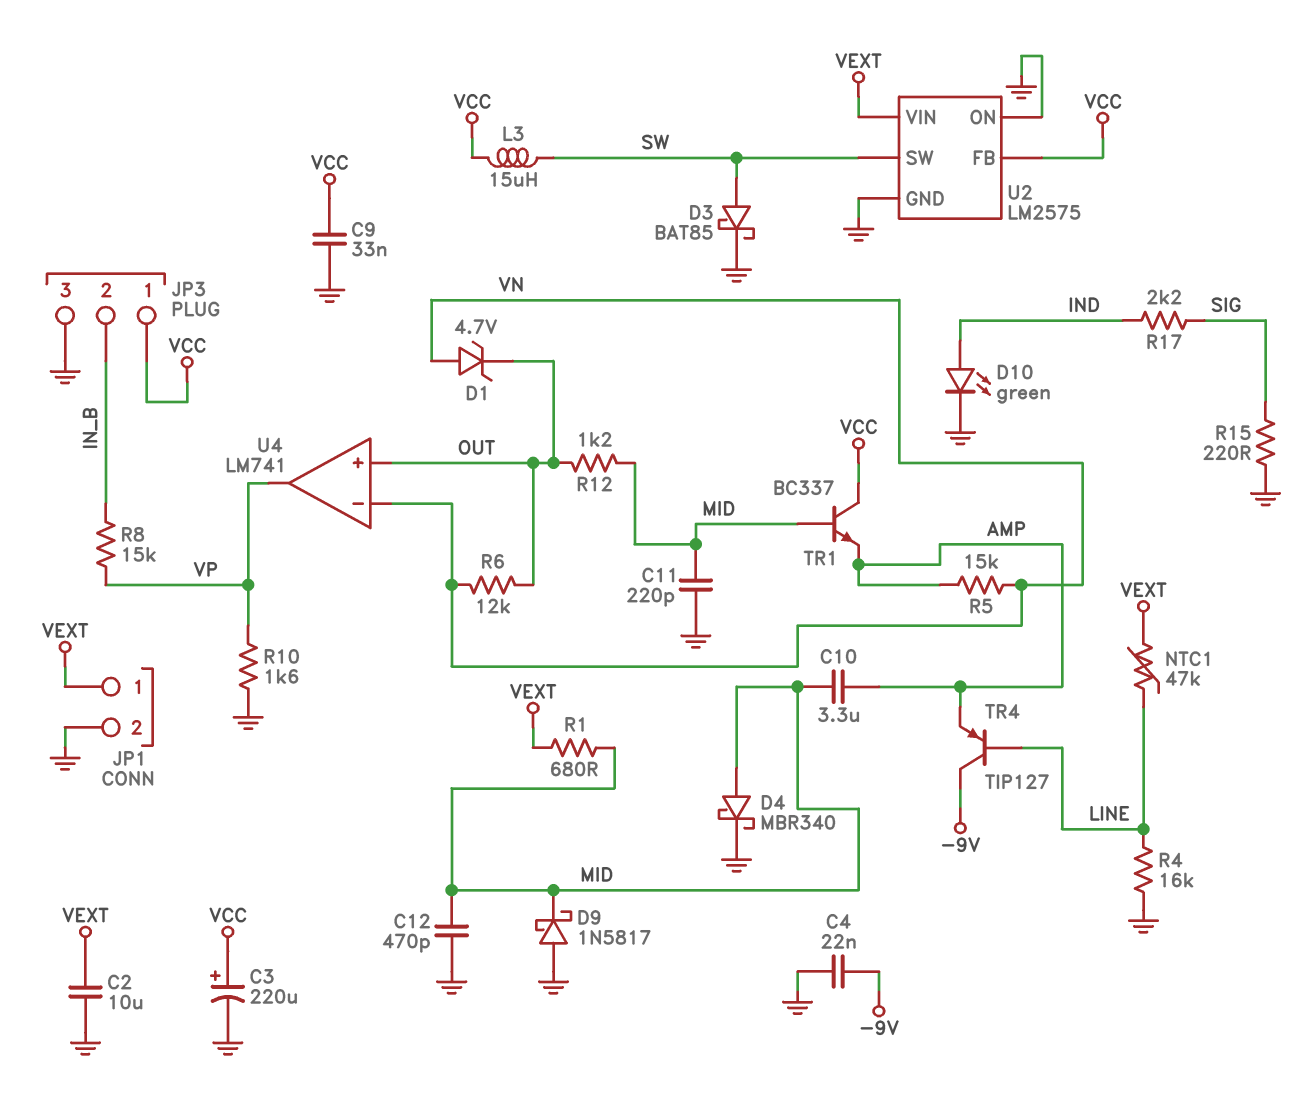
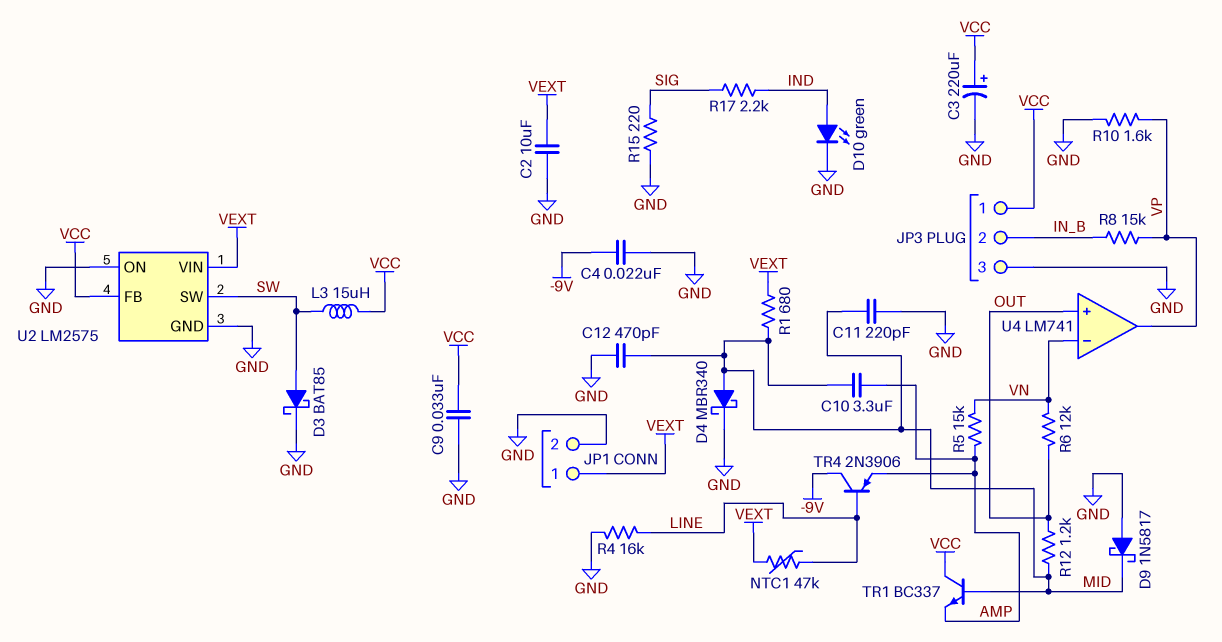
D1: zener 4.7V (A VN, K OUT) -> none
TR4: PNP TIP127 (B LINE, C -9V, E AMP) -> PNP 2N3906 (B LINE, C -9V, E AMP)

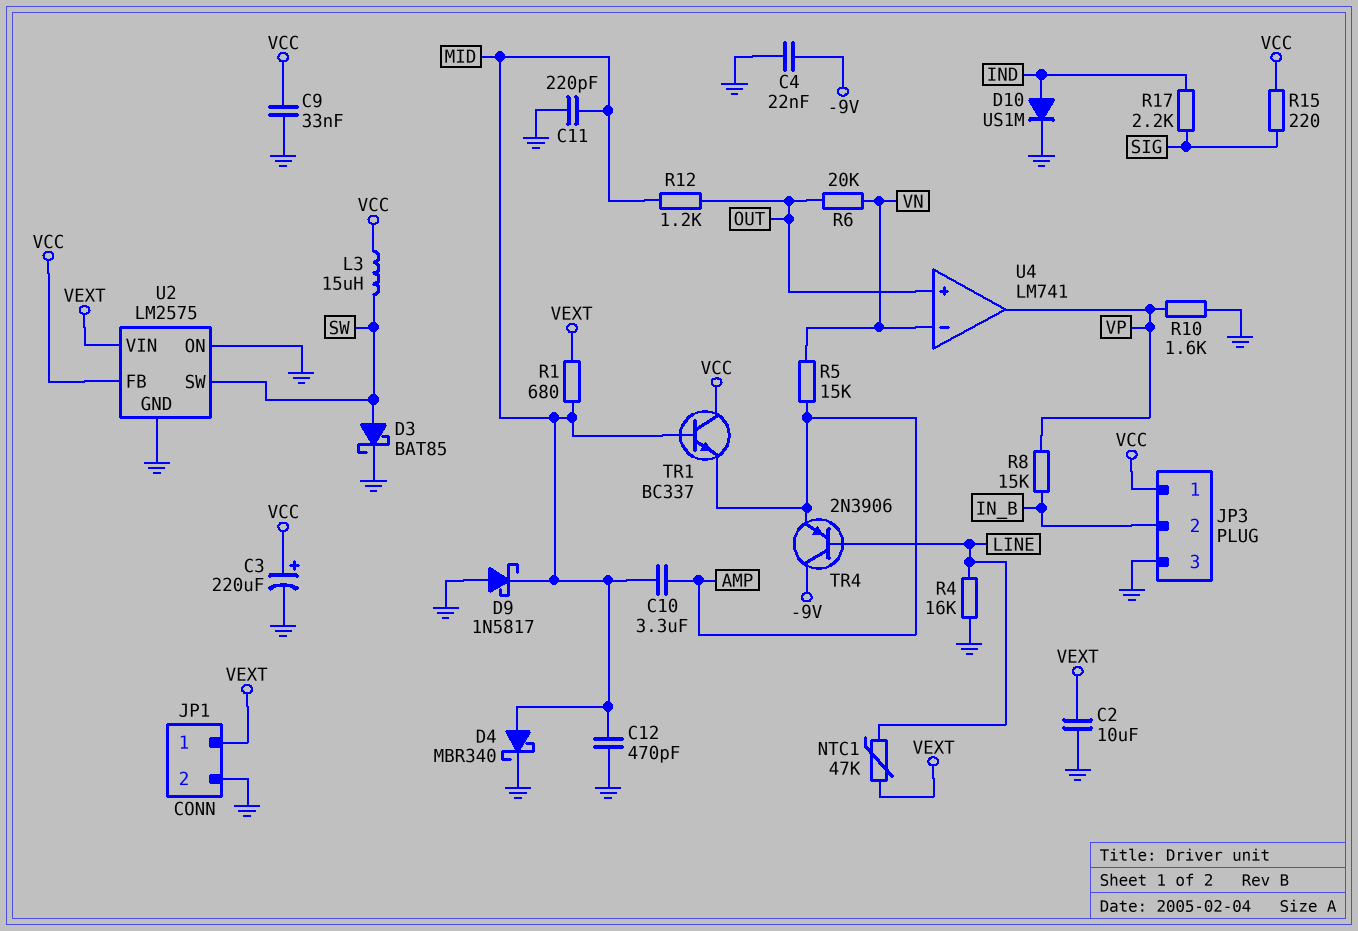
D10: LED green (A IND, K GND) -> diode US1M (A IND, K GND)
R6: 12k (OUT, VN) -> 20k (OUT, VN)
R15: 220 (GND, SIG) -> 220 (SIG, VCC)

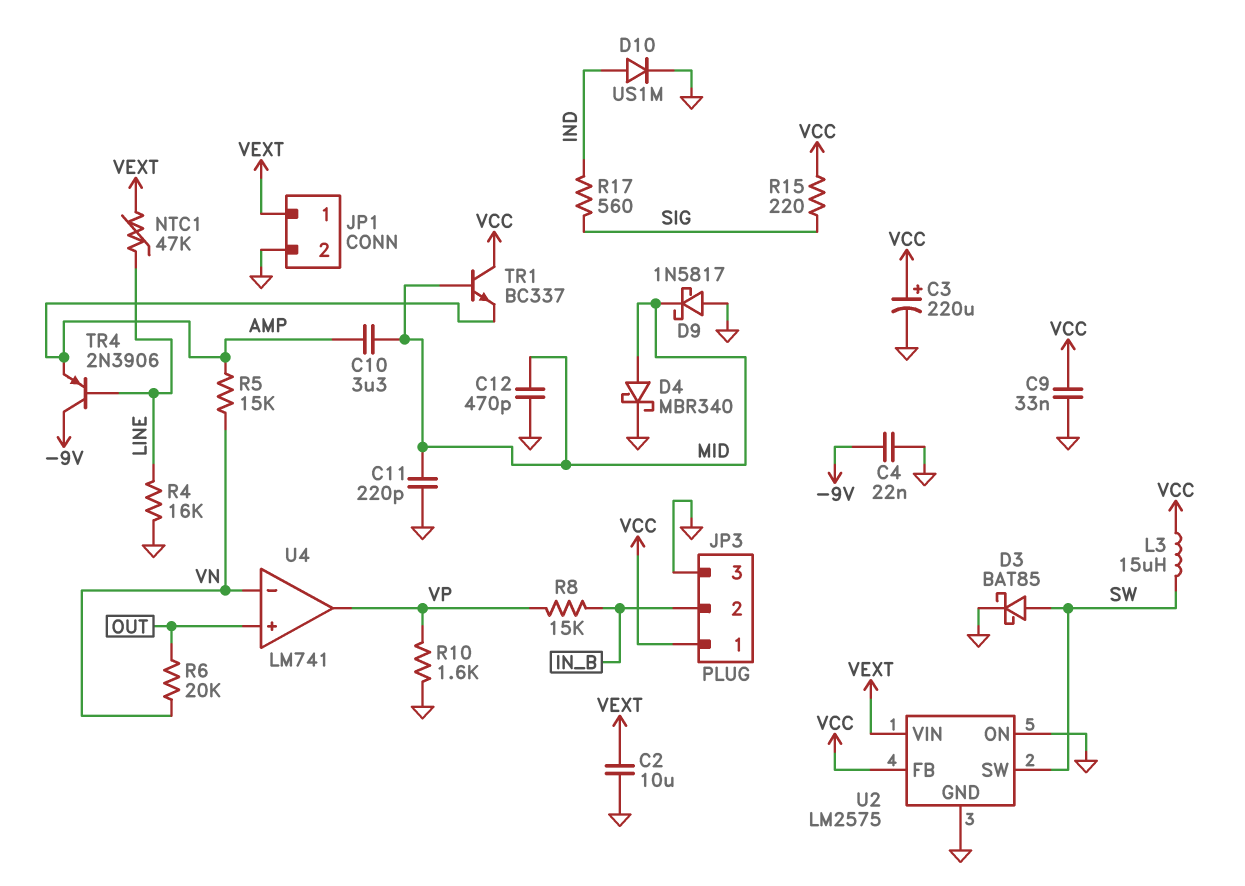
R1: 680 (MID, VEXT) -> none
R12: 1.2k (MID, OUT) -> none
R17: 2.2k (IND, SIG) -> 560 (IND, SIG)

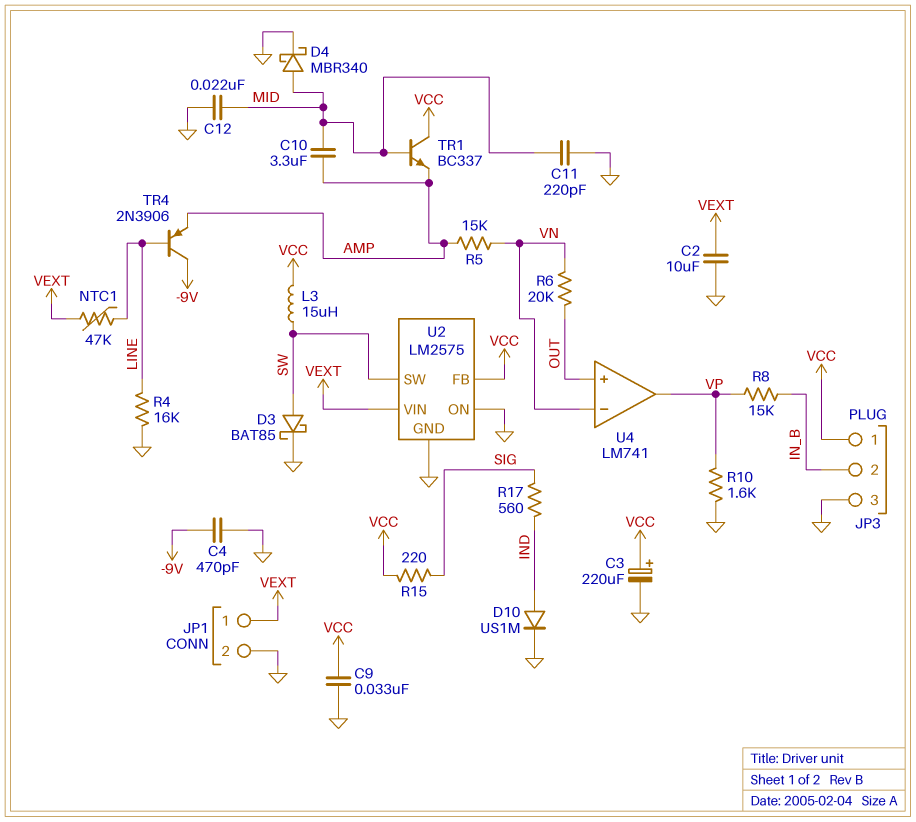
C4: 22nF (-9V, GND) -> 470pF (-9V, GND)
C12: 470pF (GND, MID) -> 22nF (GND, MID)
D9: schottky 1N5817 (A GND, K MID) -> none

